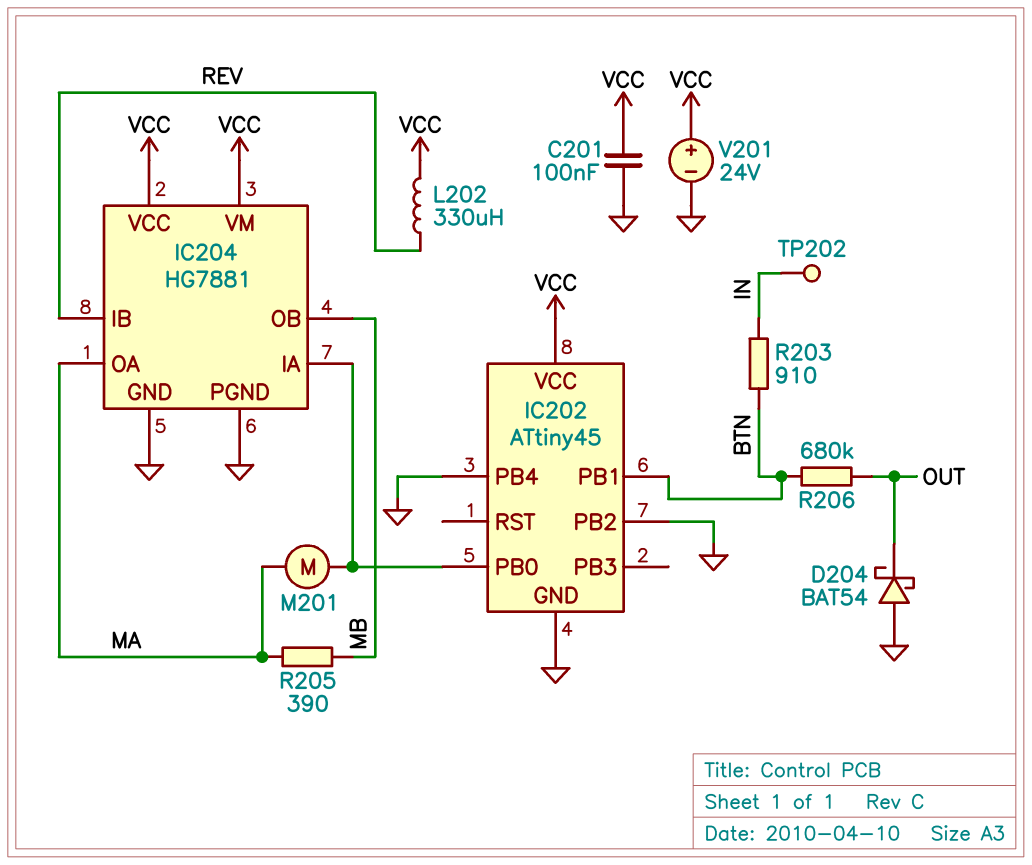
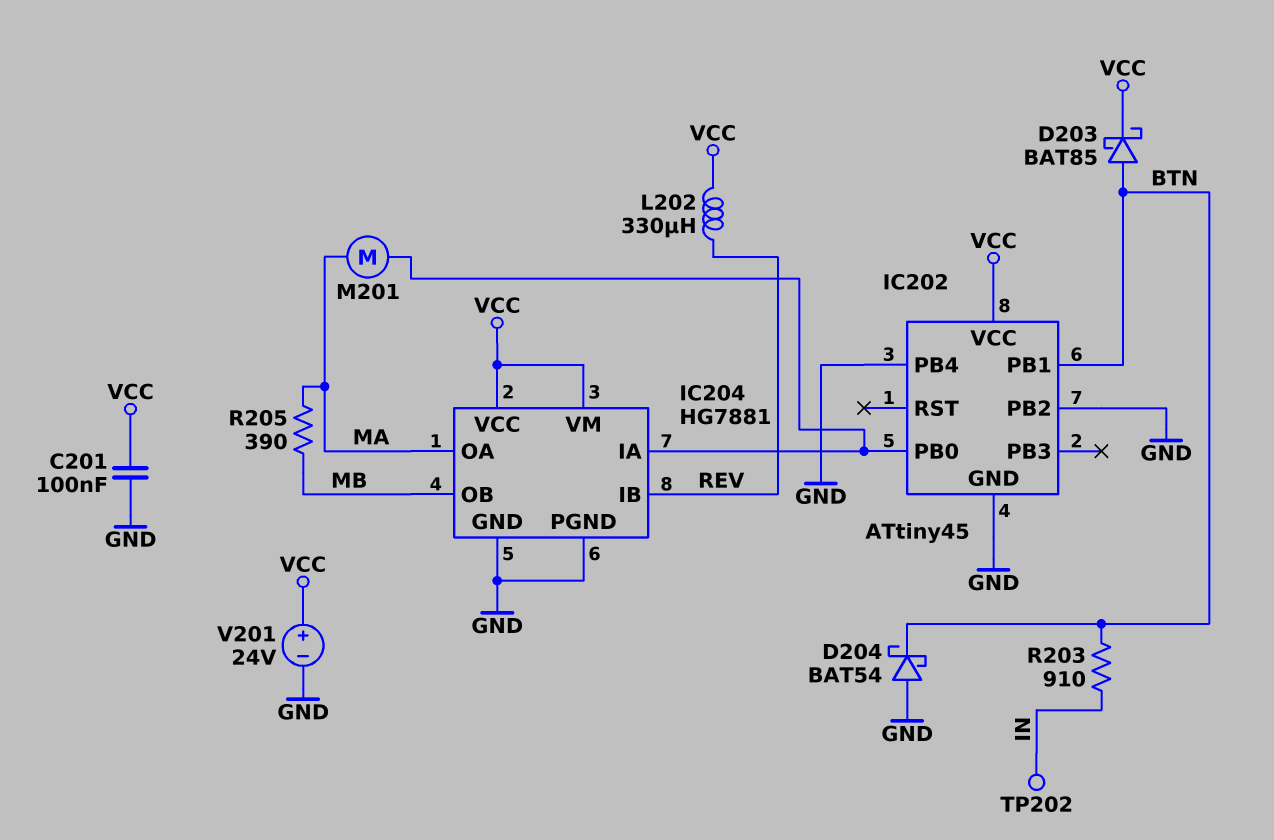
D203: none -> schottky BAT85 (A BTN, K VCC)
D204: schottky BAT54 (A GND, K OUT) -> schottky BAT54 (A GND, K BTN)
R206: 680k (BTN, OUT) -> none

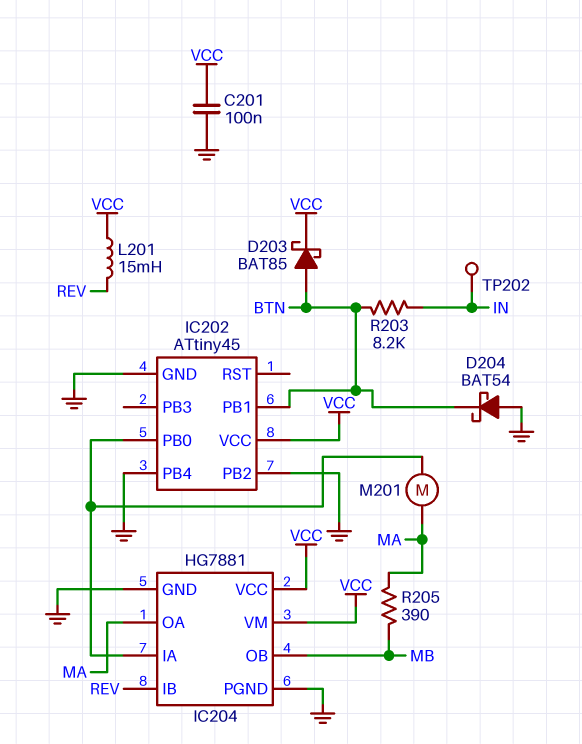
L201: none -> 15mH (REV, VCC)
L202: 330uH (REV, VCC) -> none
R203: 910 (BTN, IN) -> 8.2k (BTN, IN)
V201: 24V (plus VCC, minus GND) -> none

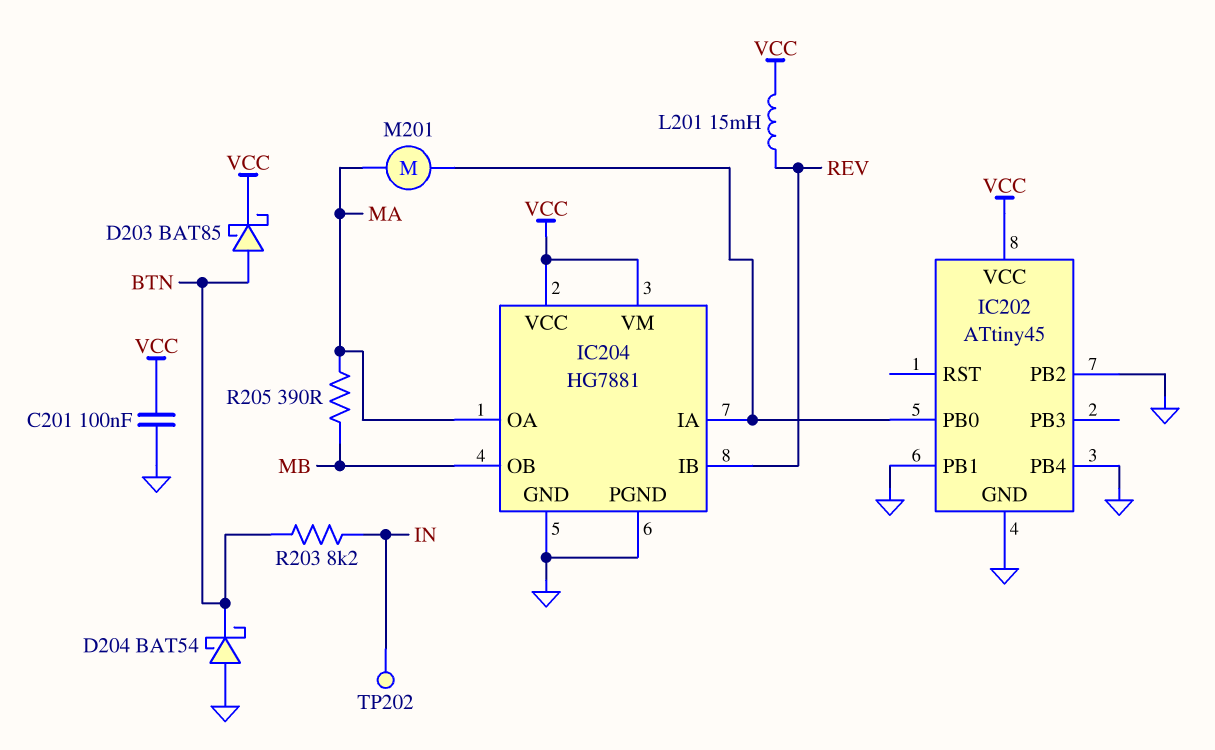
IC202 pin PB1: BTN -> GND

